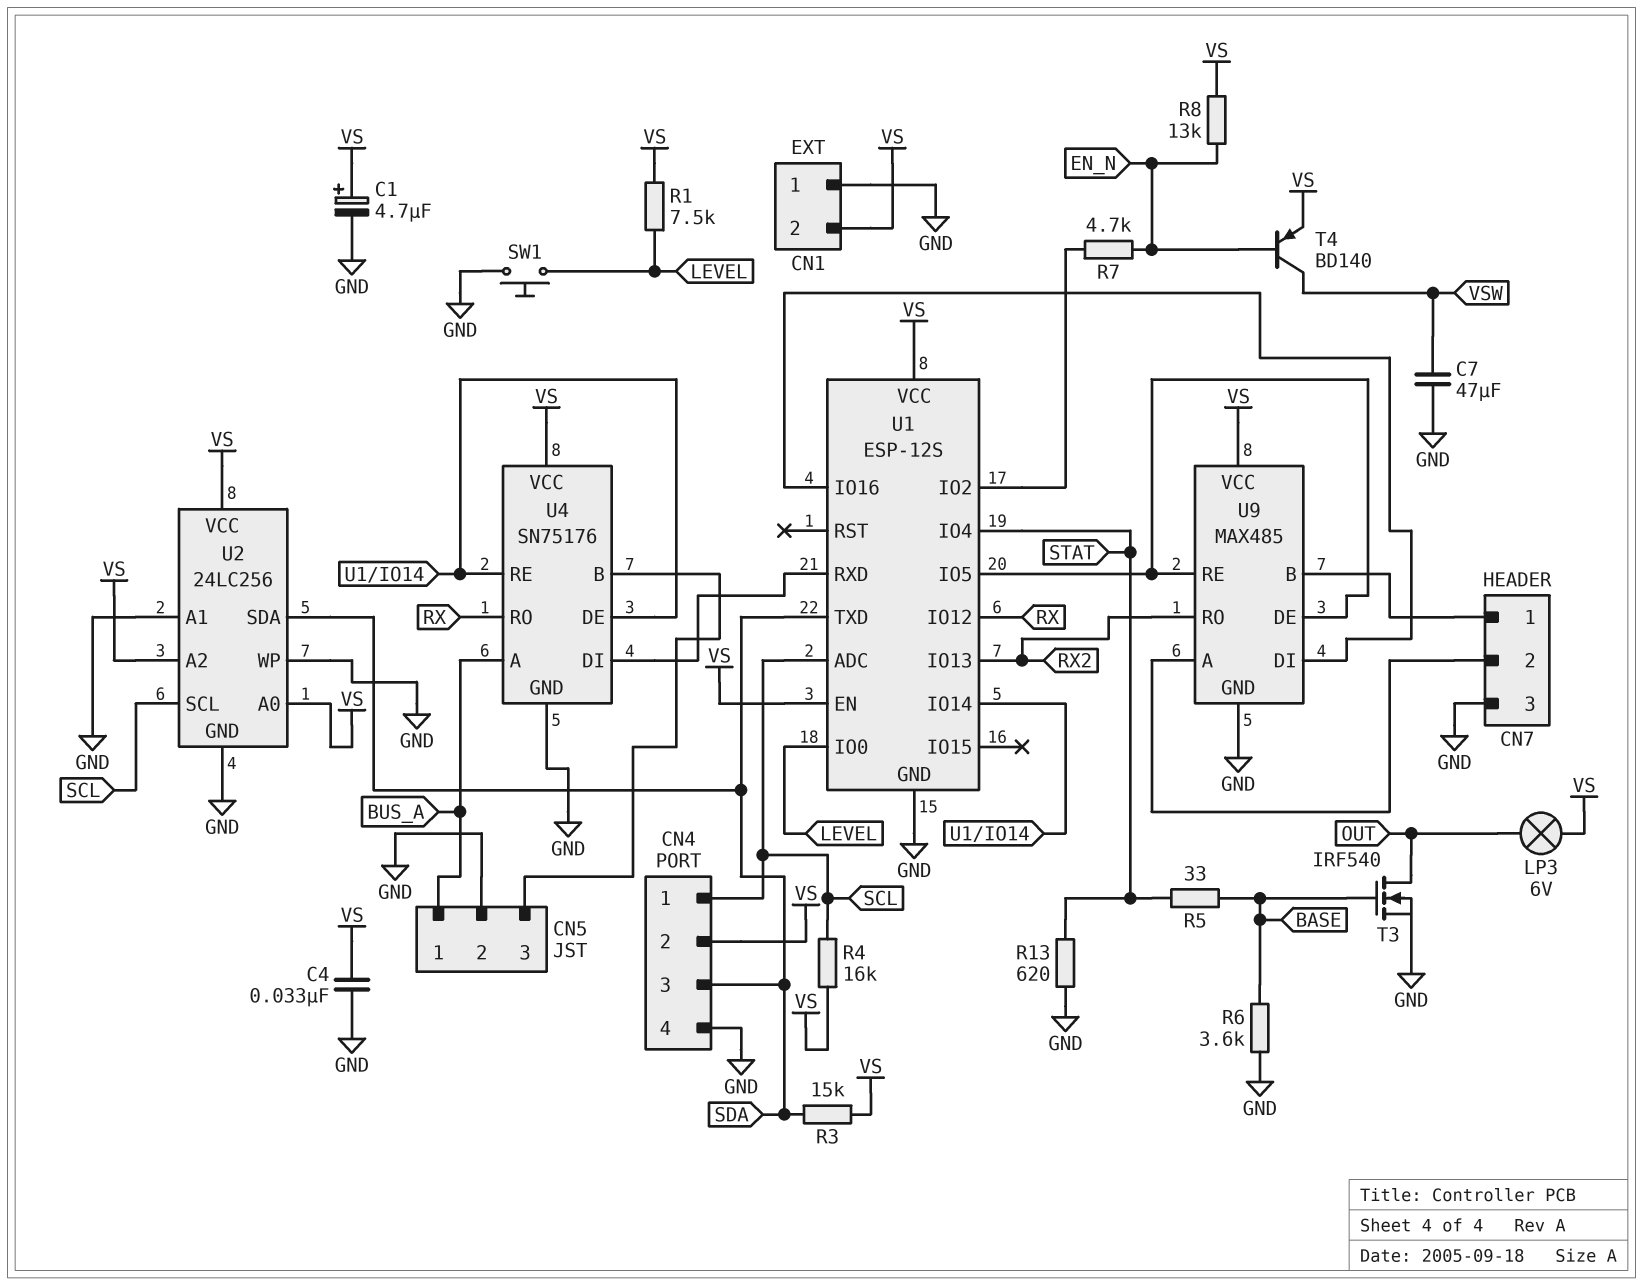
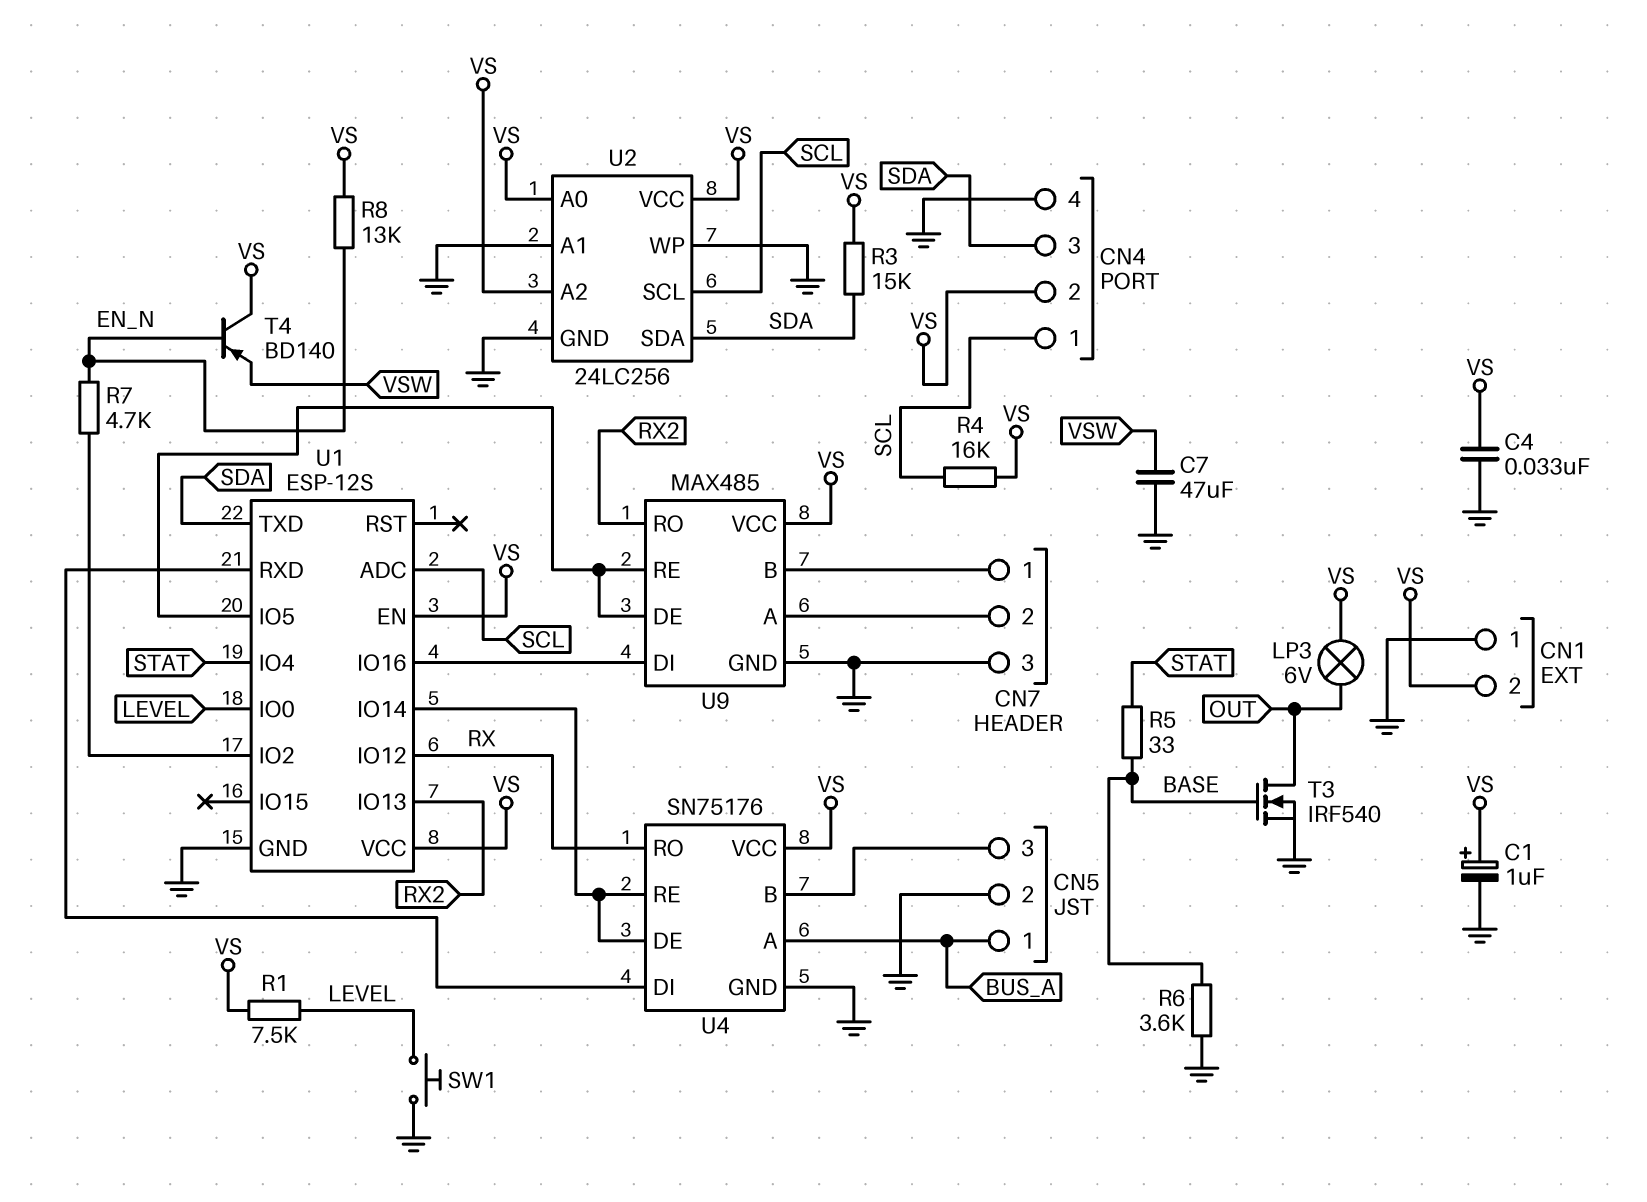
C1: 4.7uF (plus VS, minus GND) -> 1uF (plus VS, minus GND)
R13: 620 (GND, STAT) -> none
T4: PNP BD140 (B EN_N, C VSW, E VS) -> PNP BD140 (B EN_N, C VS, E VSW)

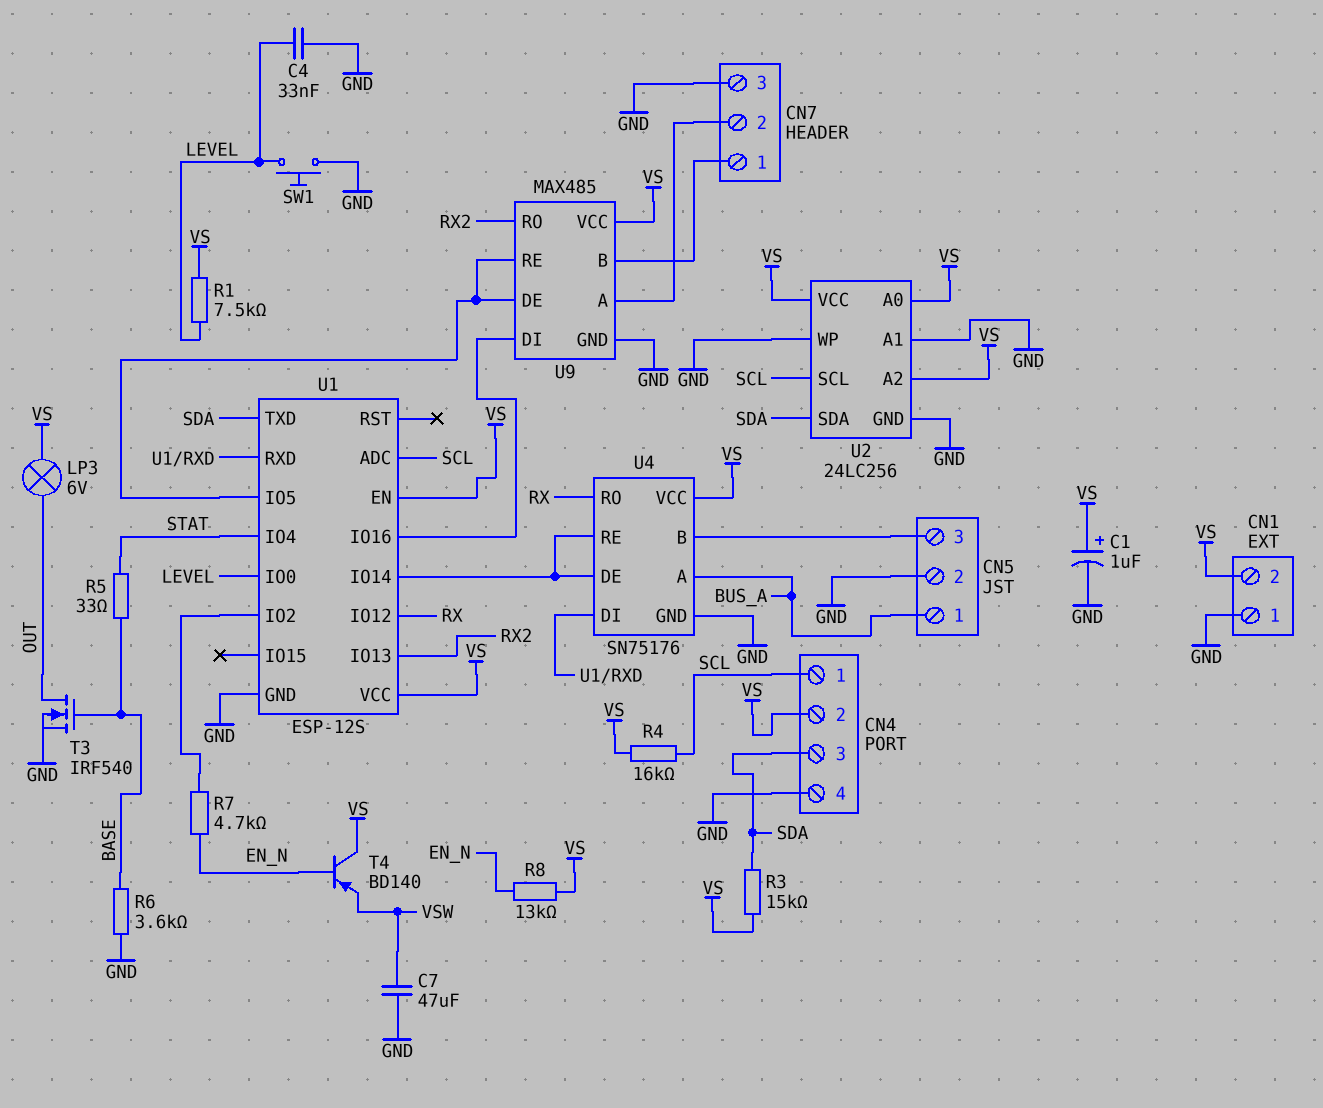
C4: 33nF (GND, VS) -> 33nF (GND, LEVEL)

